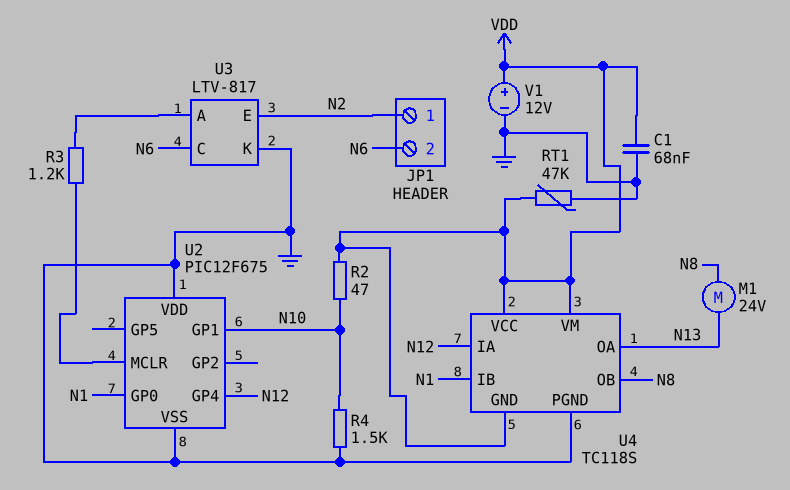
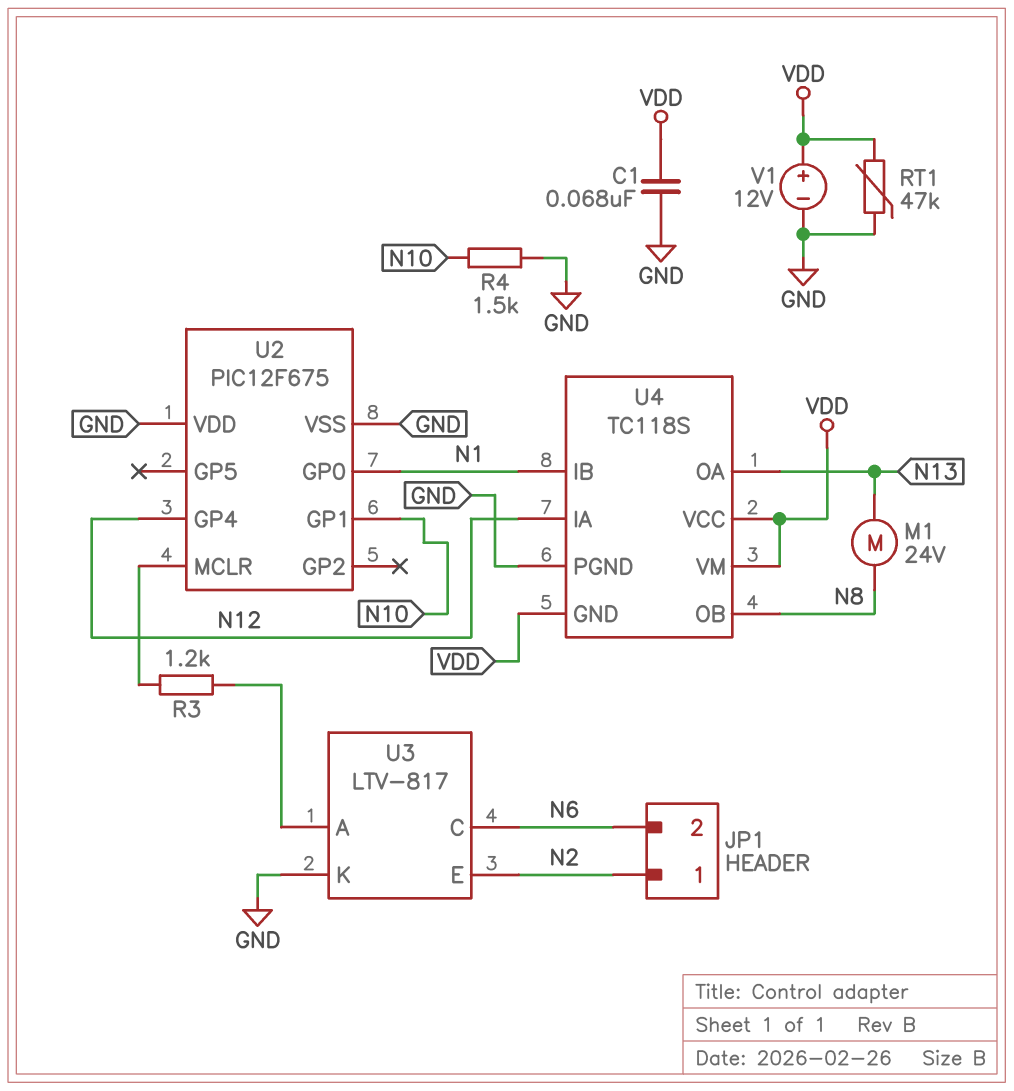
R2: 47 (N10, VDD) -> none

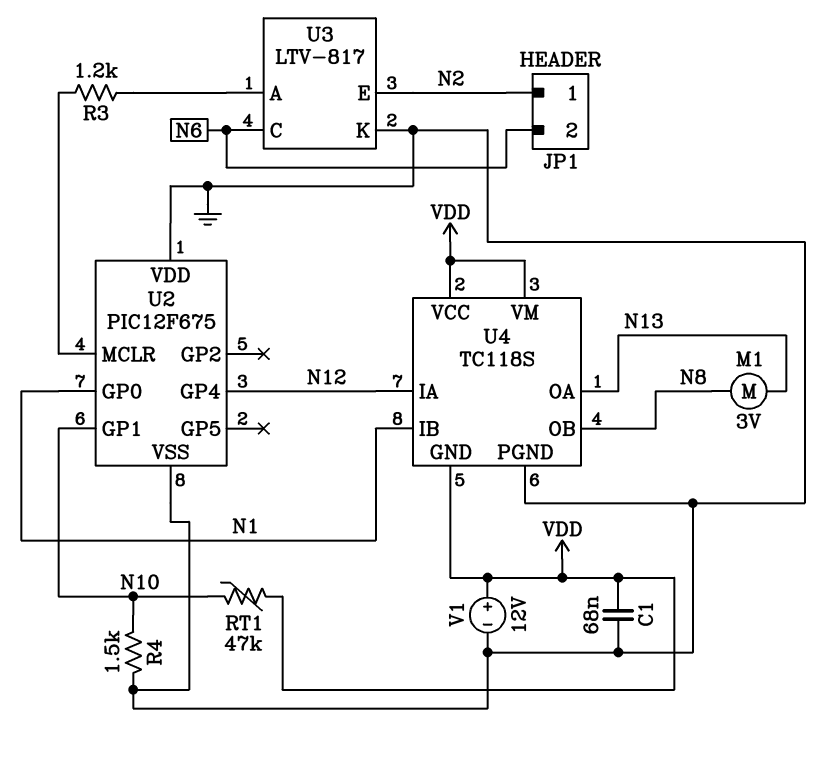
M1: motor 24V (N8, N13) -> motor 3V (N8, N13)
RT1: 47k (GND, VDD) -> 47k (N10, VDD)

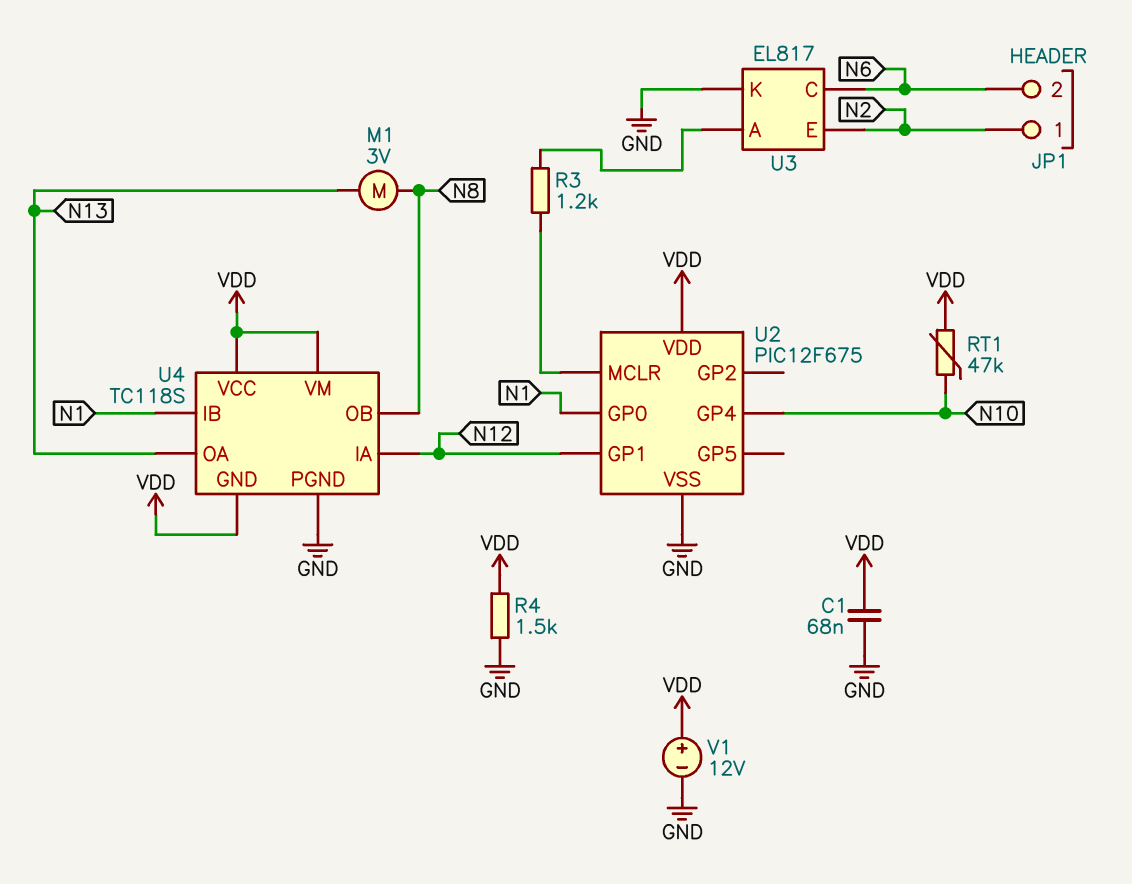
R4: 1.5k (GND, N10) -> 1.5k (GND, VDD)
U2 pin GP1: N10 -> N12
U2 pin GP4: N12 -> N10
U2 pin VDD: GND -> VDD
U3: LTV-817 -> EL817

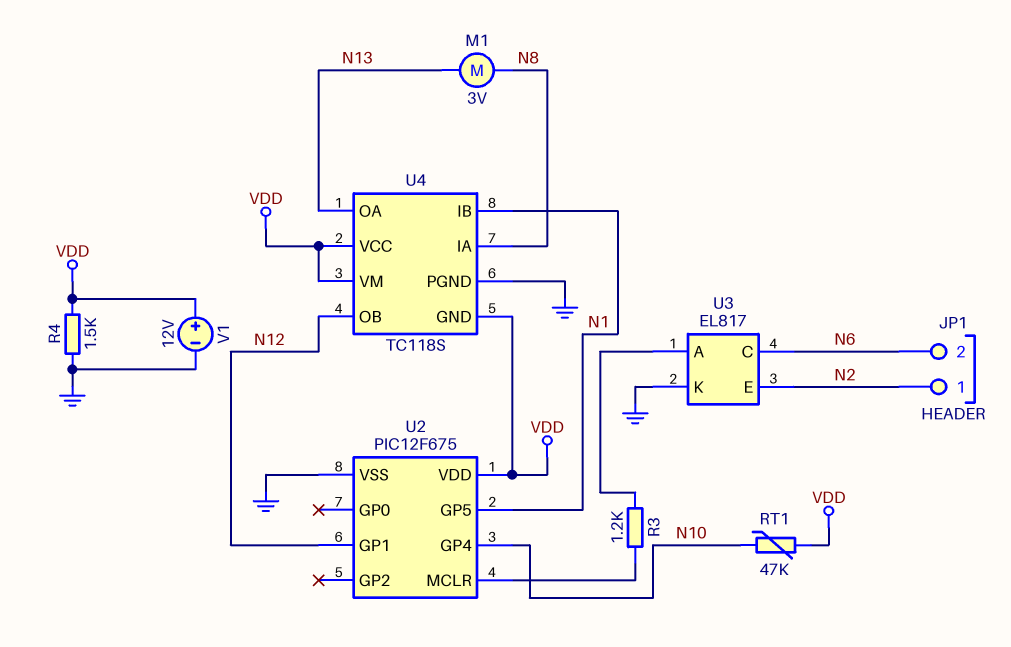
C1: 68nF (GND, VDD) -> none
U2 pin GP0: N1 -> none
U2 pin GP5: none -> N1
U4 pin IA: N12 -> N8
U4 pin OB: N8 -> N12

